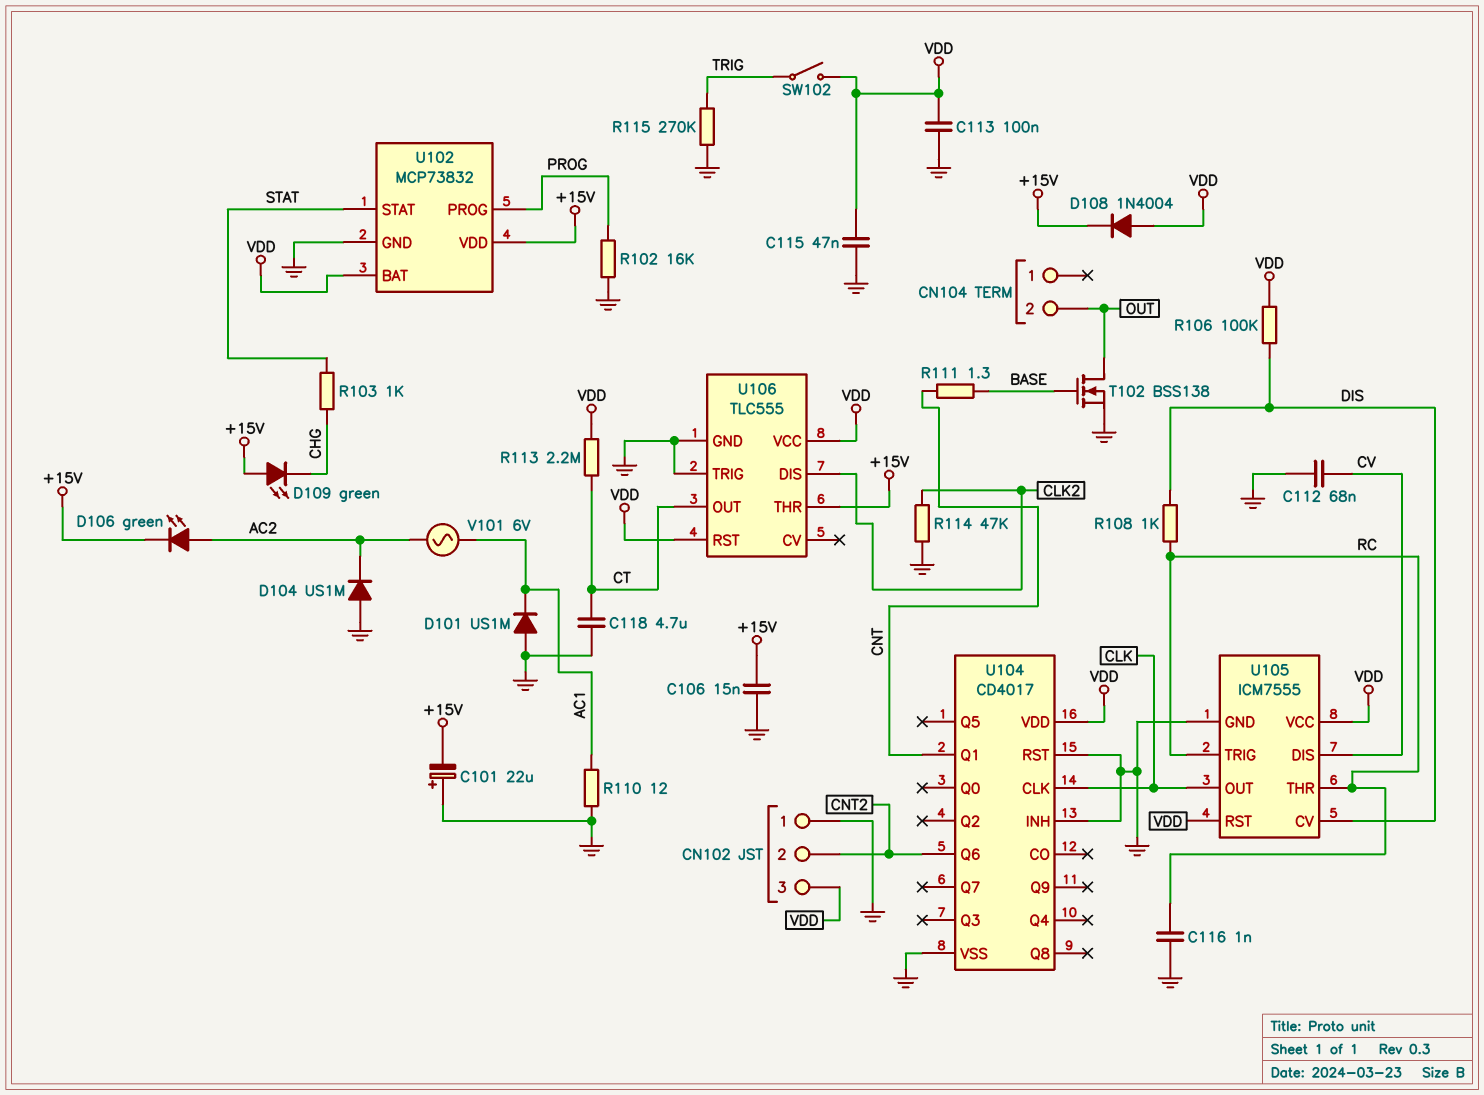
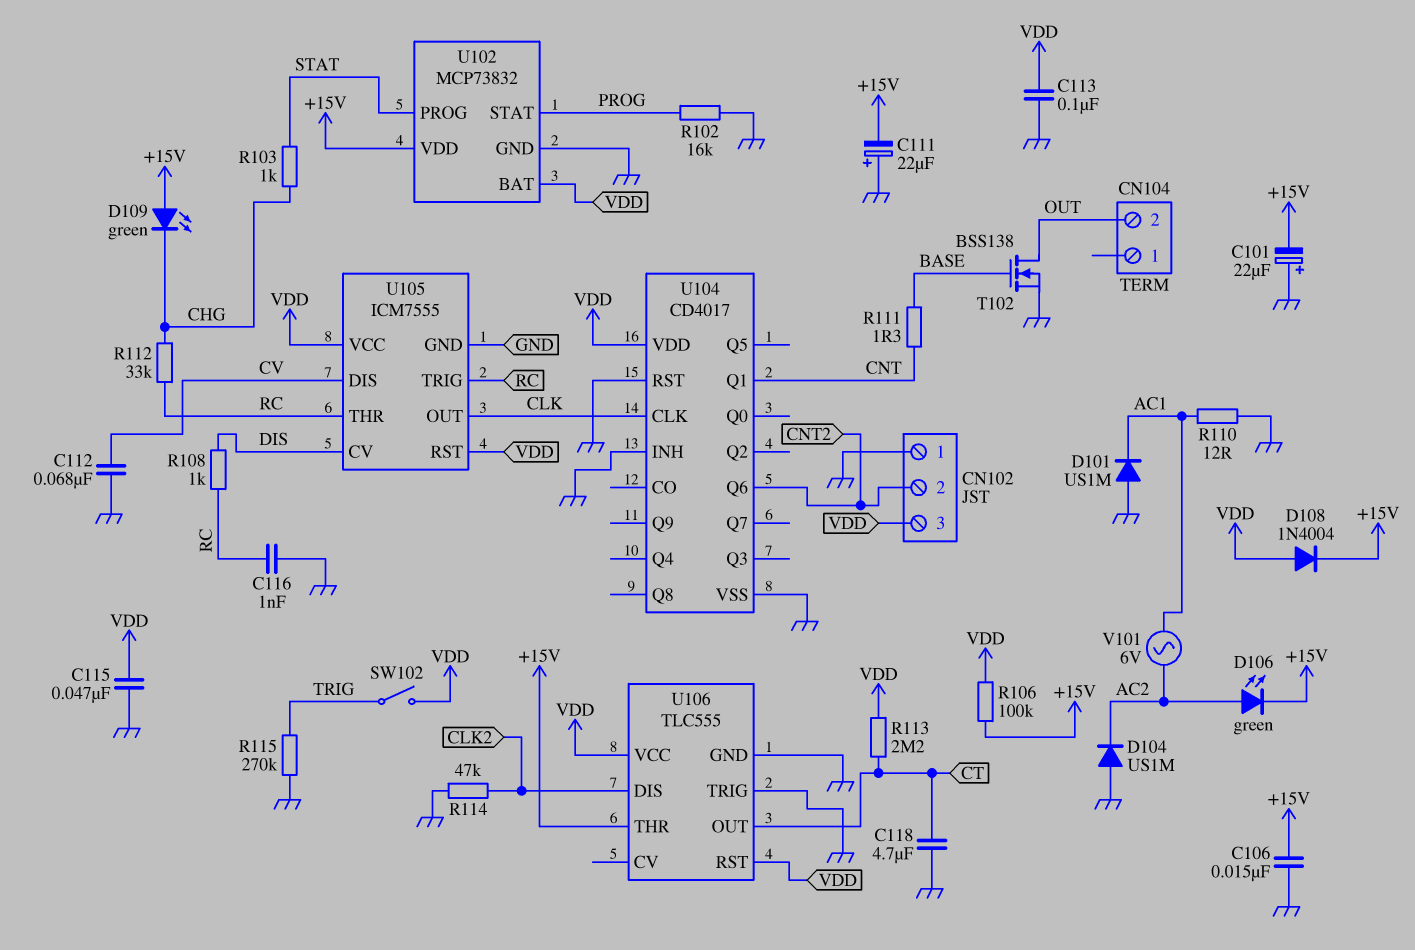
C111: none -> 22uF (plus GND, minus +15V)
R106: 100k (DIS, VDD) -> 100k (+15V, VDD)
R112: none -> 33k (CHG, RC)
U102 pin PROG: PROG -> STAT
U102 pin STAT: STAT -> PROG

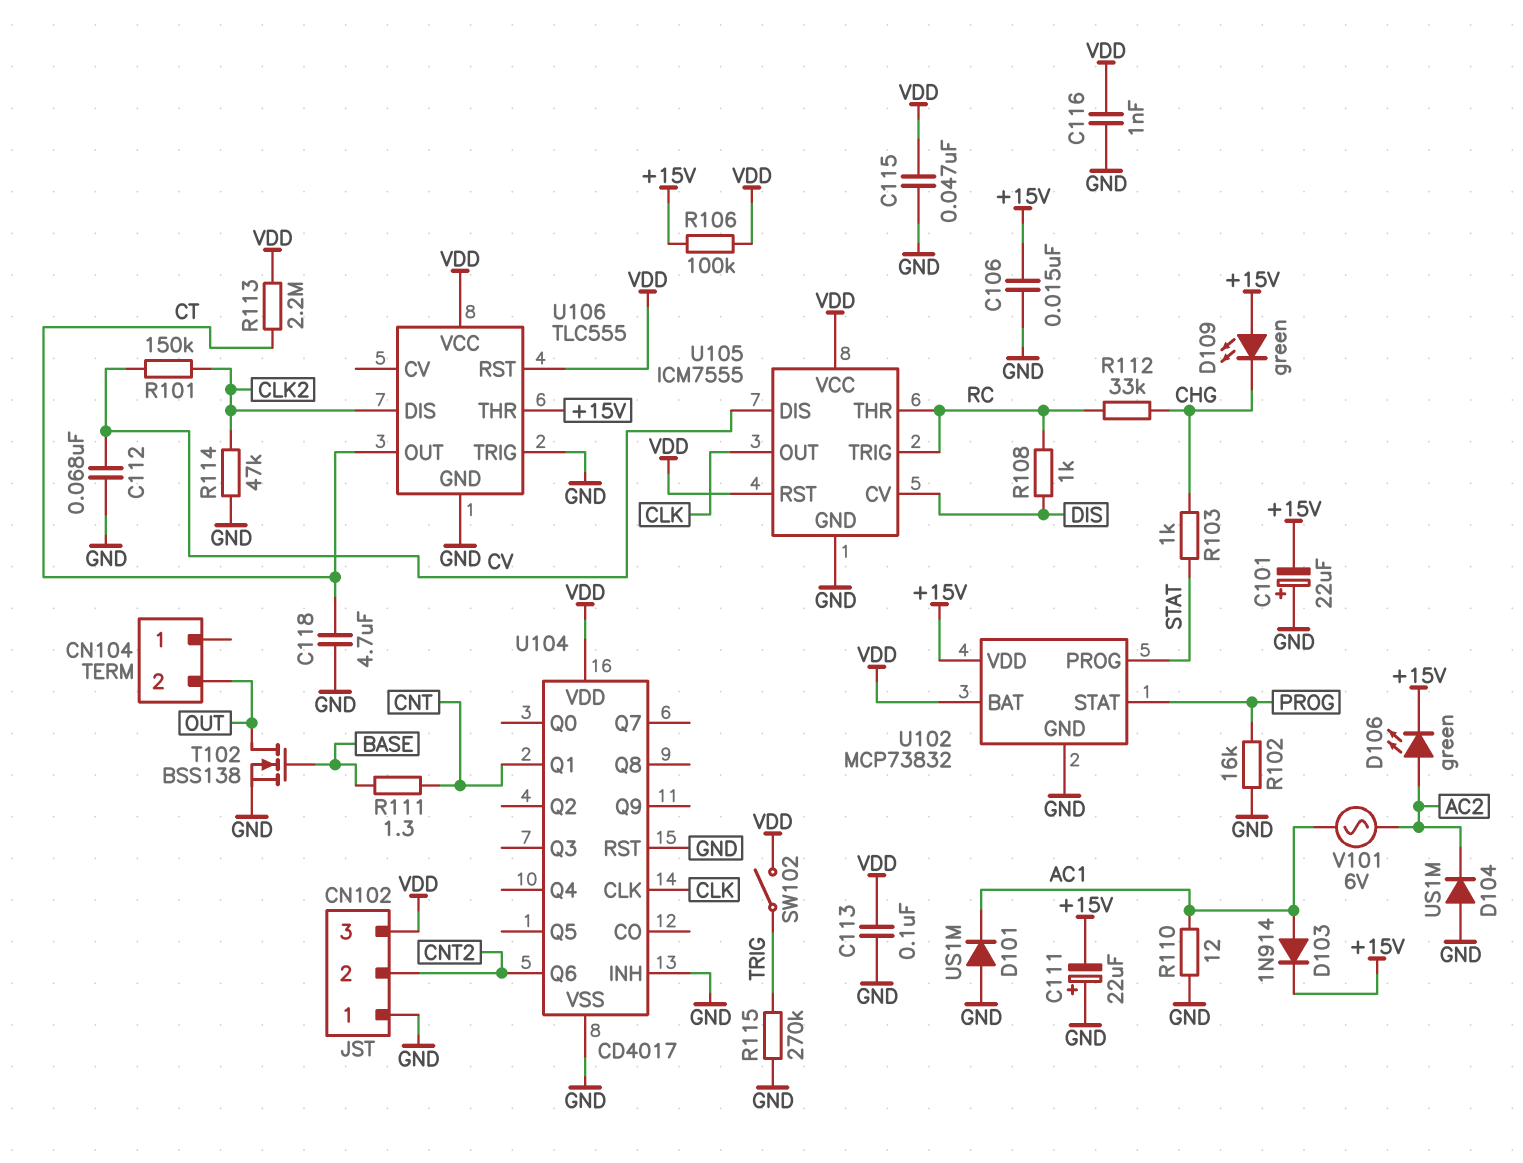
C116: 1nF (GND, RC) -> 1nF (GND, VDD)
D103: none -> diode 1N914 (A AC1, K +15V)
D108: diode 1N4004 (A VDD, K +15V) -> none
R101: none -> 150k (CLK2, CV)

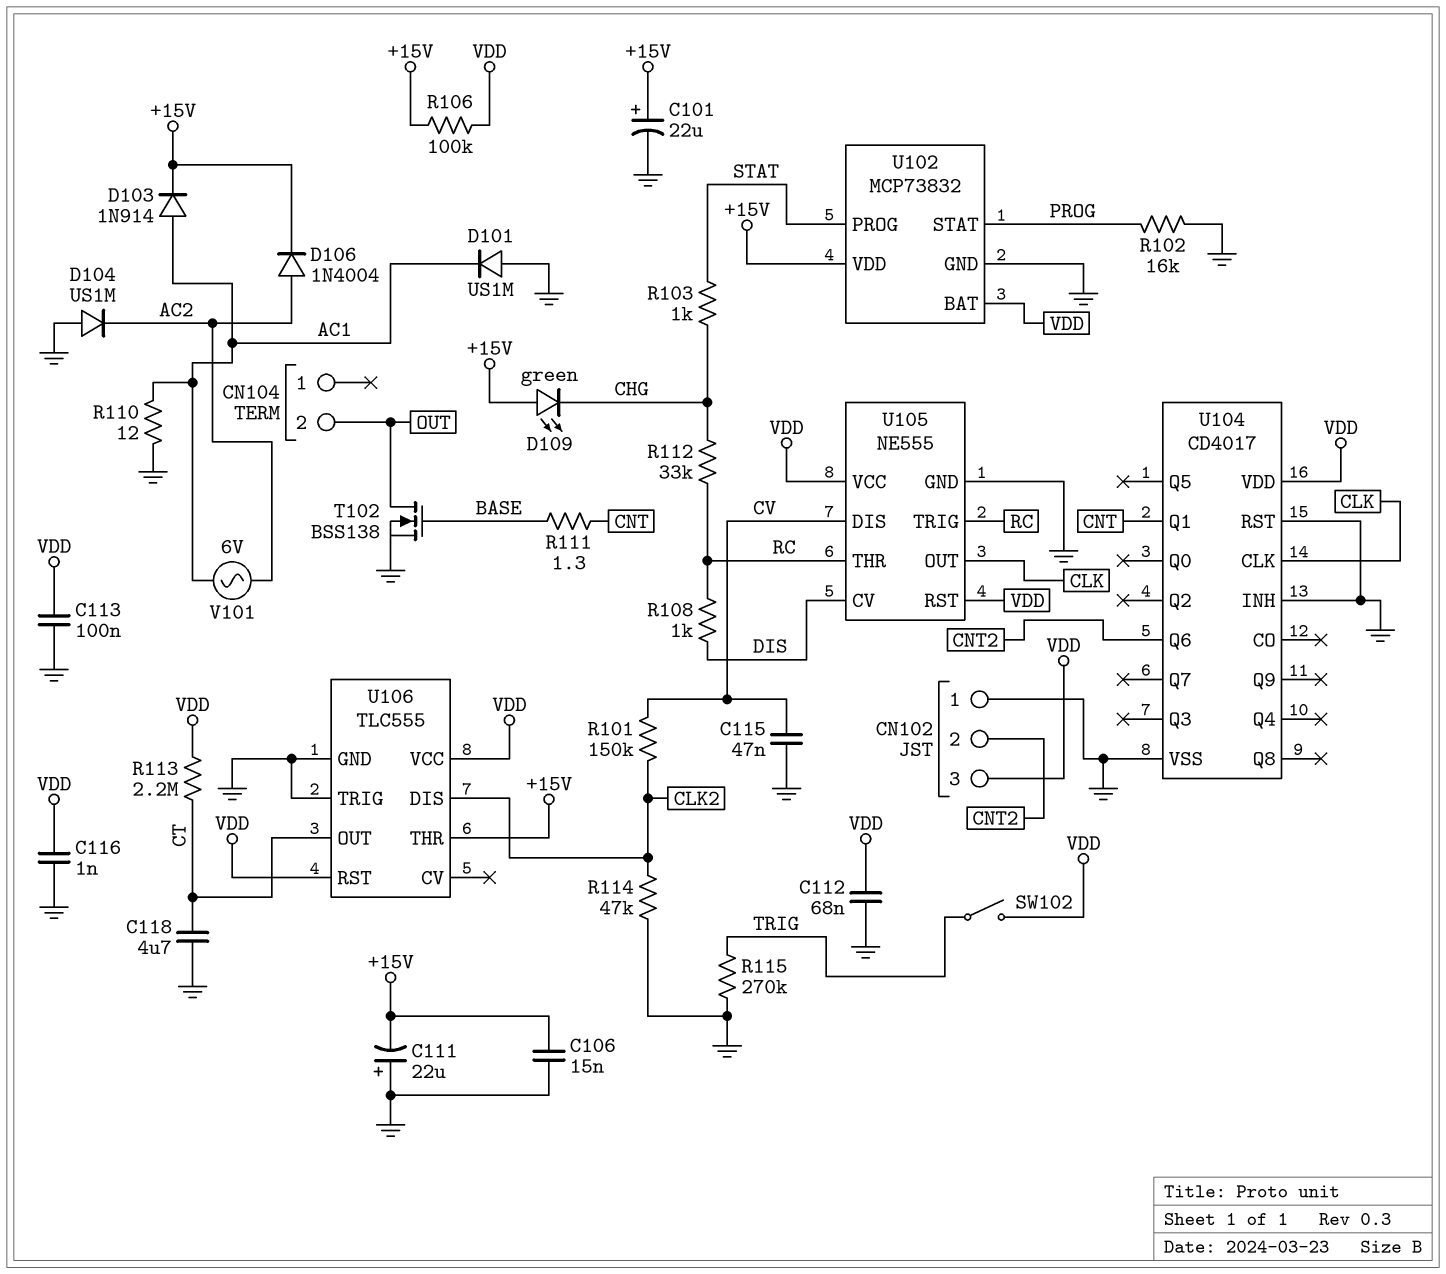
C101: 22uF (plus GND, minus +15V) -> 22uF (plus +15V, minus GND)
C112: 68nF (CV, GND) -> 68nF (GND, VDD)
C115: 47nF (GND, VDD) -> 47nF (CV, GND)
D106: LED green (A AC2, K +15V) -> diode 1N4004 (A AC2, K +15V)
U105: ICM7555 -> NE555

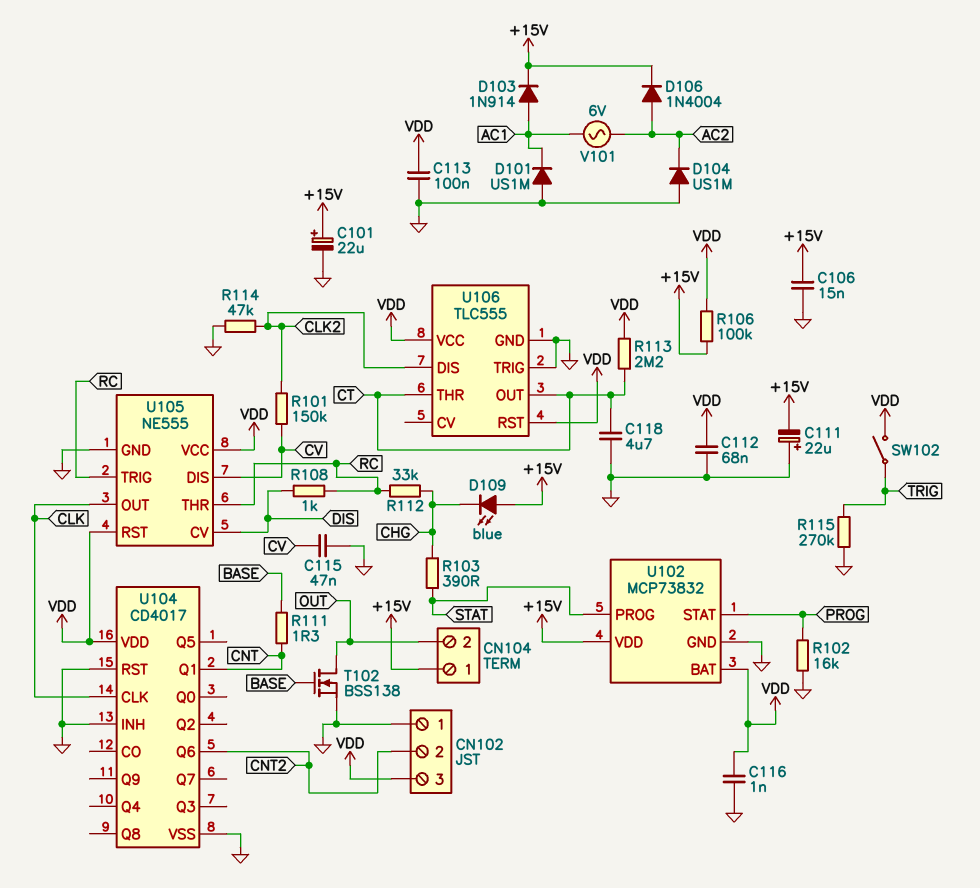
CN104 pin 1: none -> +15V
D109: LED green (A +15V, K CHG) -> LED blue (A +15V, K CHG)
R103: 1k (CHG, STAT) -> 390 (CHG, STAT)
R110: 12 (AC1, GND) -> none
U106 pin THR: +15V -> CT

